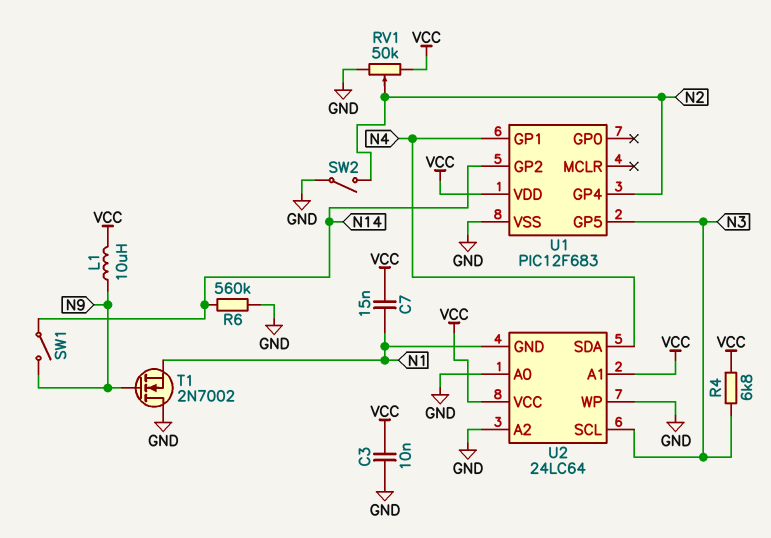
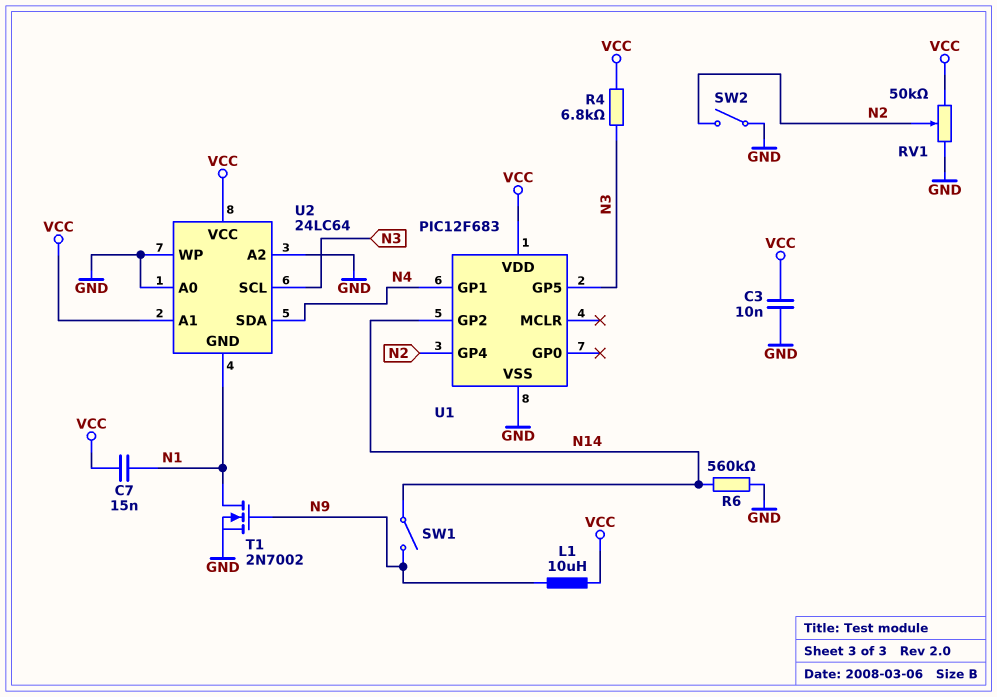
T1: NMOS 2N7002 (G N9, D GND, S N1) -> NMOS 2N7002 (G N9, D N1, S GND)

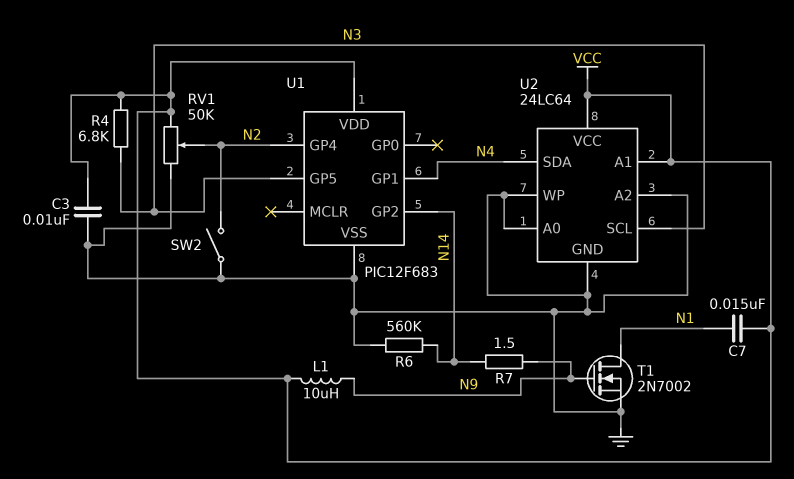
R7: none -> 1.5 (N9, N14)
SW1: switch (N9, N14) -> none
U2 pin GND: N1 -> GND

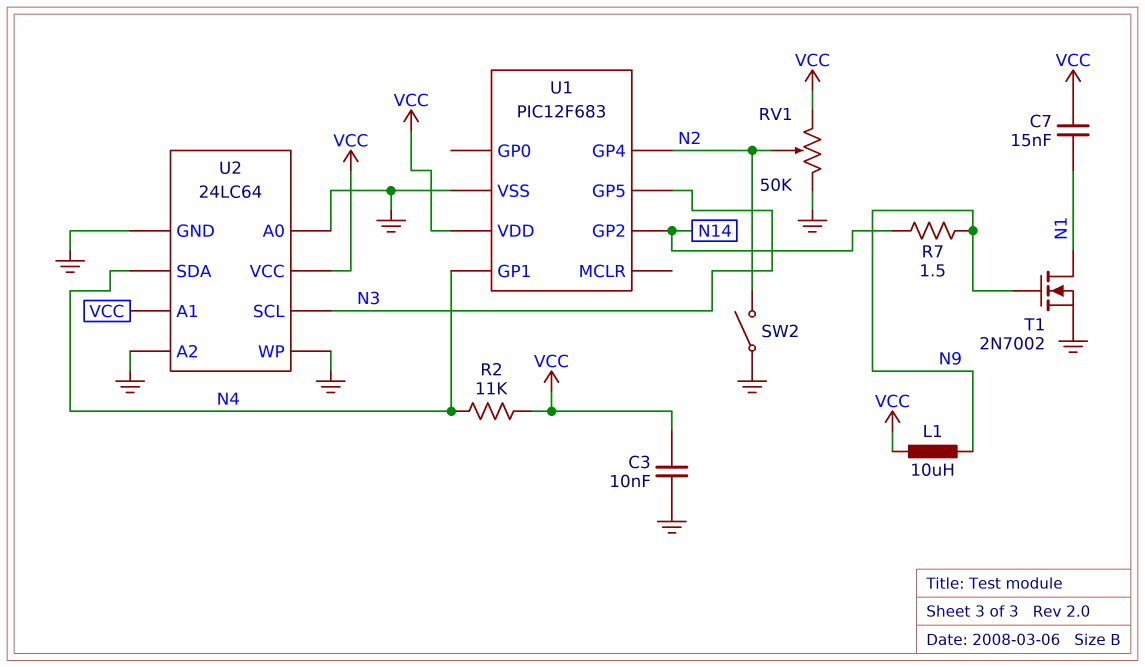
R2: none -> 11k (N4, VCC)
R4: 6.8k (N3, VCC) -> none
R6: 560k (GND, N14) -> none

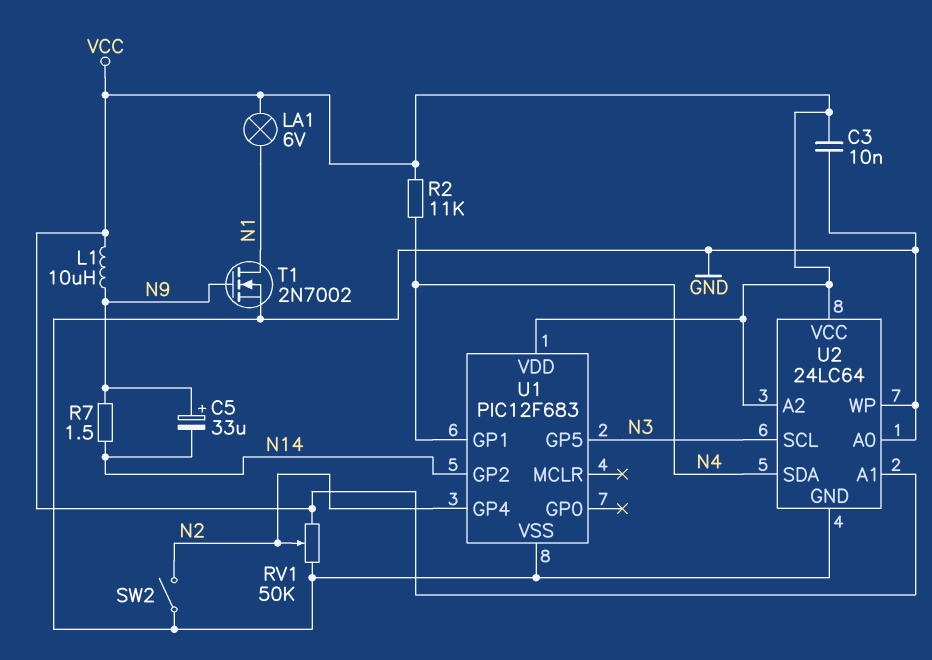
C5: none -> 33uF (plus N9, minus N14)
C7: 15nF (N1, VCC) -> none
LA1: none -> lamp 6V (N1, VCC)
U2 pin A2: GND -> VCC

